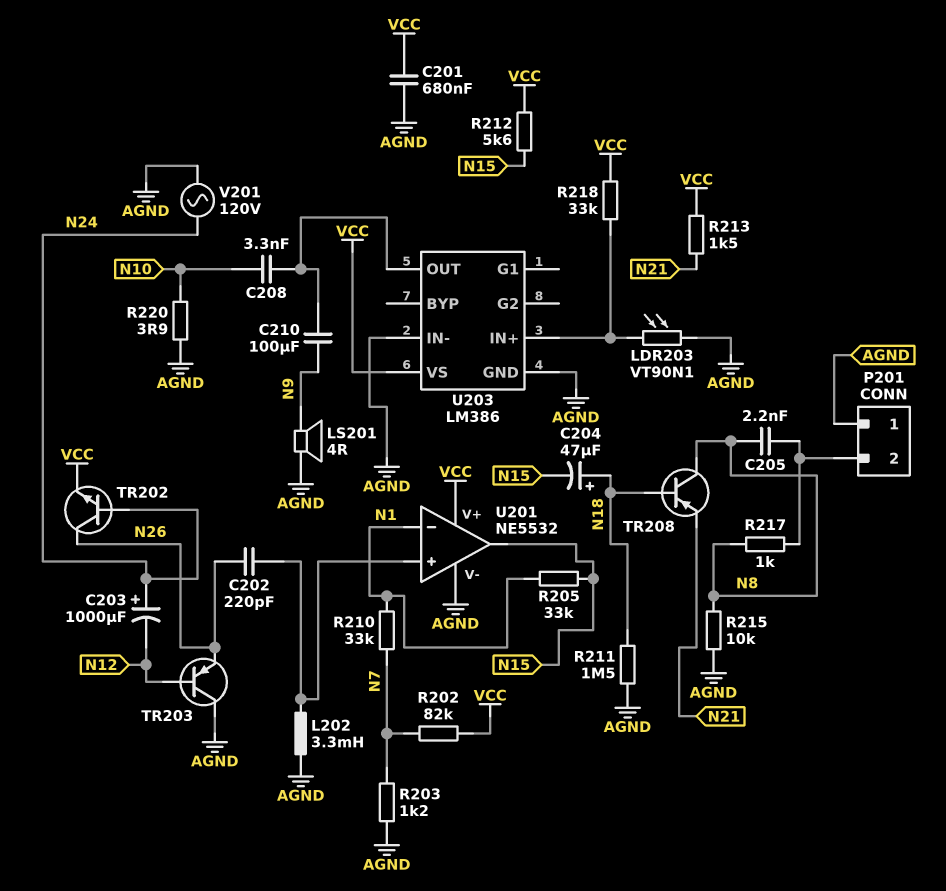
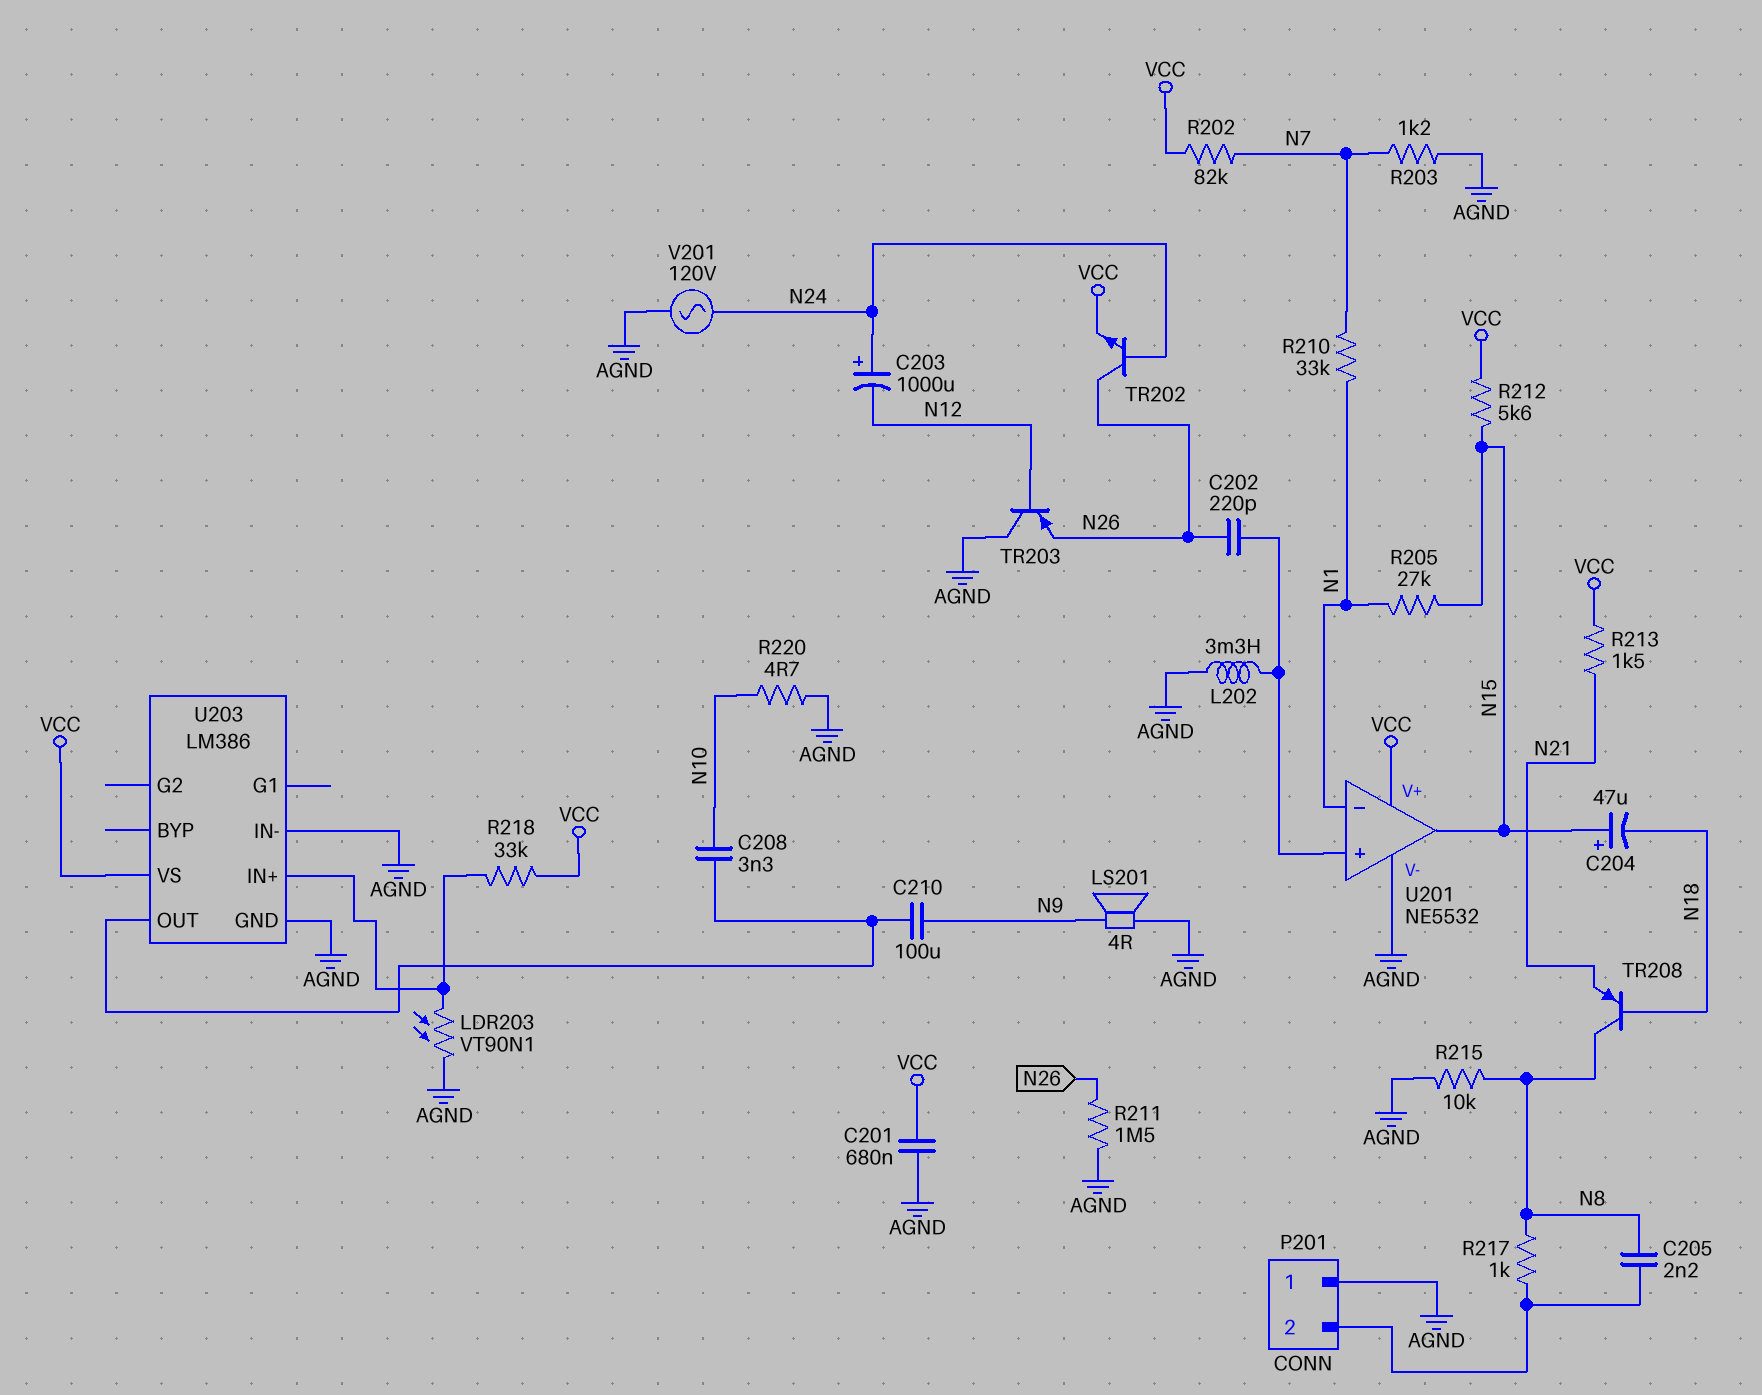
C204: 47uF (plus N18, minus N15) -> 47uF (plus N15, minus N18)
R205: 33k (N1, N15) -> 27k (N1, N15)
R211: 1.5M (AGND, N18) -> 1.5M (AGND, N26)
R220: 3.9 (AGND, N10) -> 4.7 (AGND, N10)

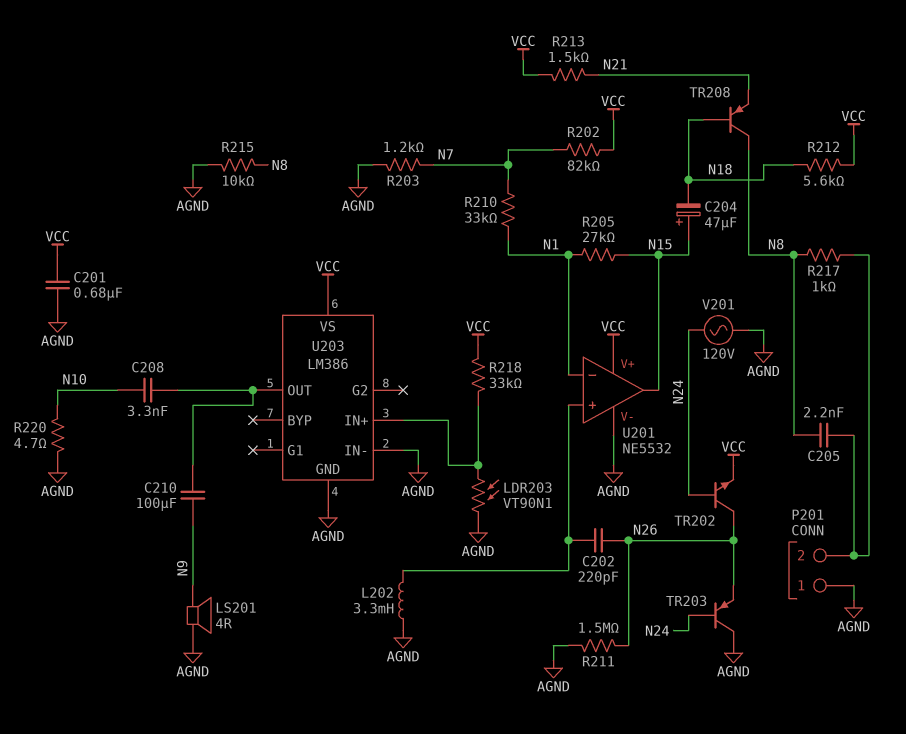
C203: 1000uF (plus N24, minus N12) -> none
R212: 5.6k (N15, VCC) -> 5.6k (N18, VCC)
TR203: PNP (B N12, C AGND, E N26) -> PNP (B N24, C AGND, E N26)

